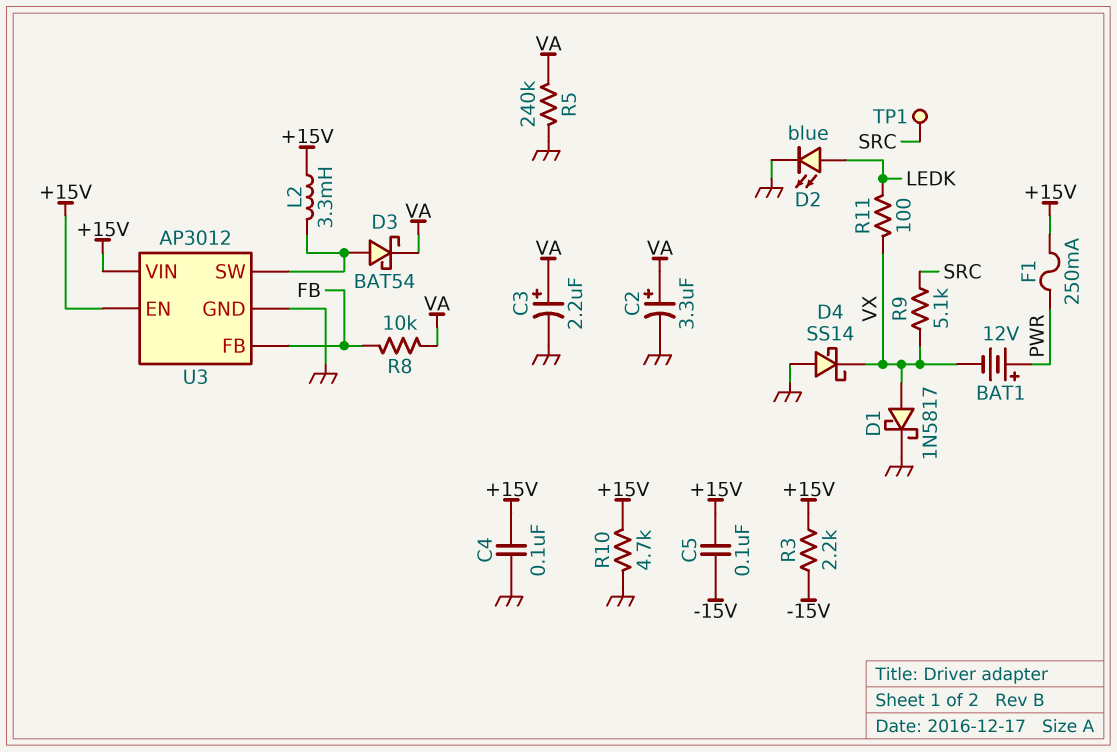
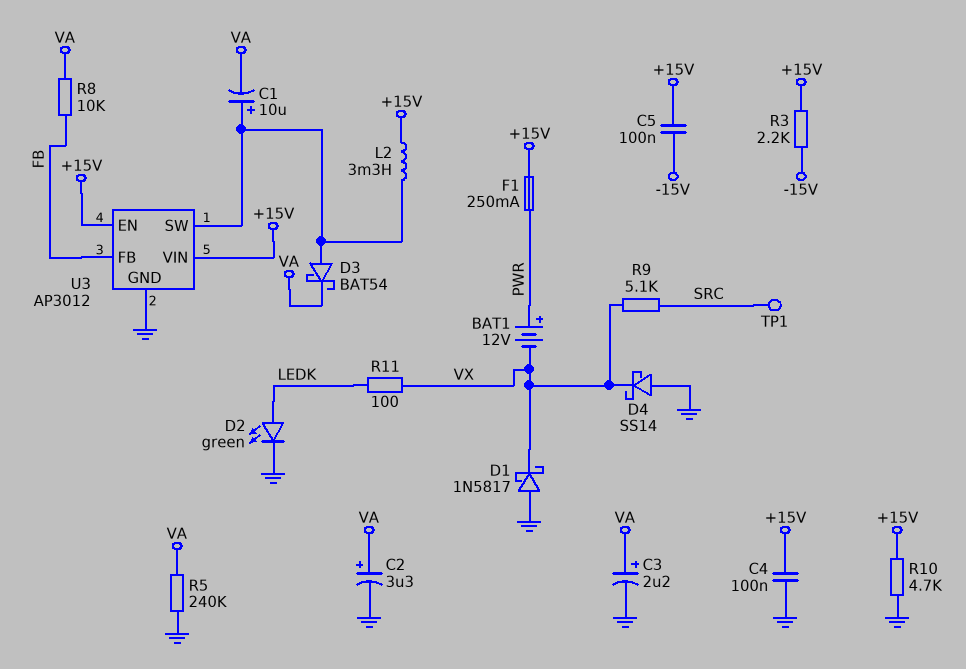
C1: none -> 10uF (plus U3/SW, minus VA)
D1: schottky 1N5817 (A VX, K GND) -> schottky 1N5817 (A GND, K VX)
D2: LED blue (A LEDK, K GND) -> LED green (A LEDK, K GND)

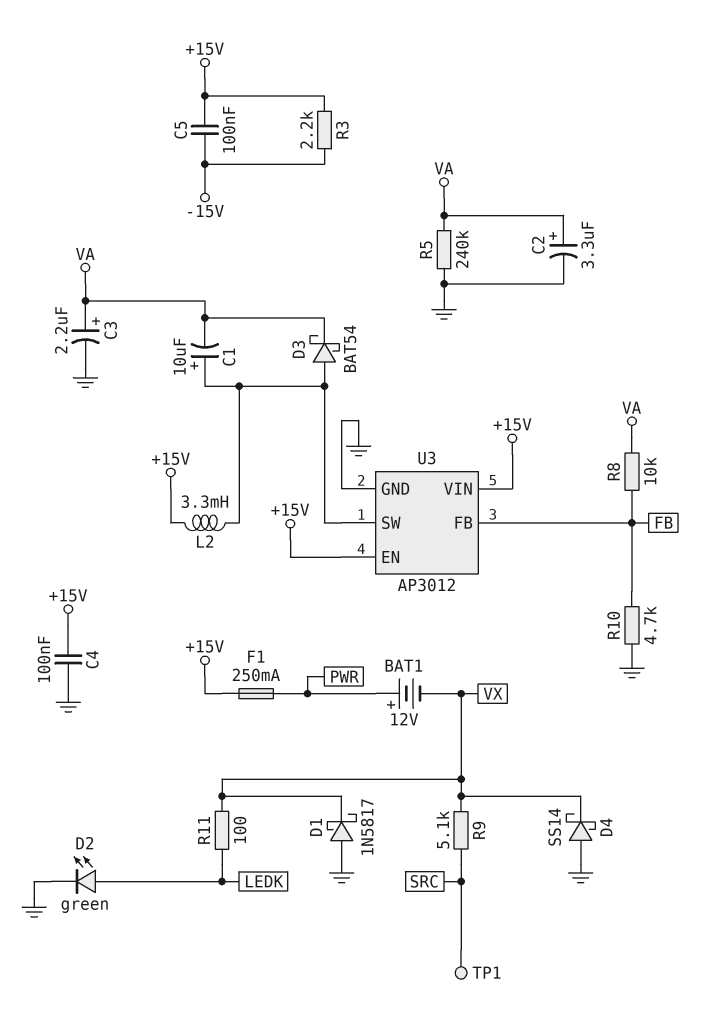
R10: 4.7k (+15V, GND) -> 4.7k (FB, GND)

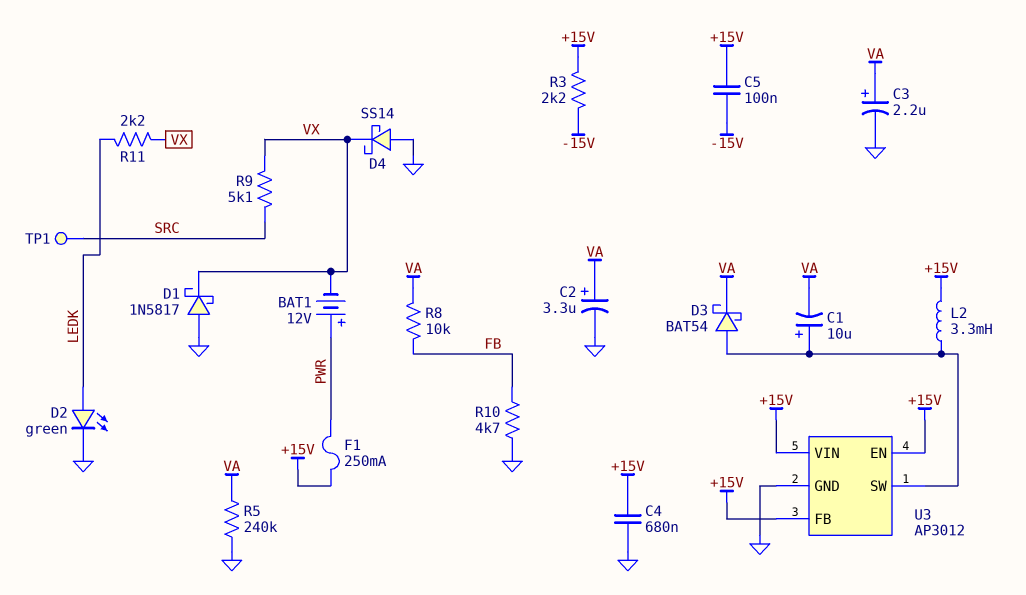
C4: 100nF (+15V, GND) -> 680nF (+15V, GND)
R11: 100 (LEDK, VX) -> 2.2k (LEDK, VX)
U3 pin FB: FB -> +15V

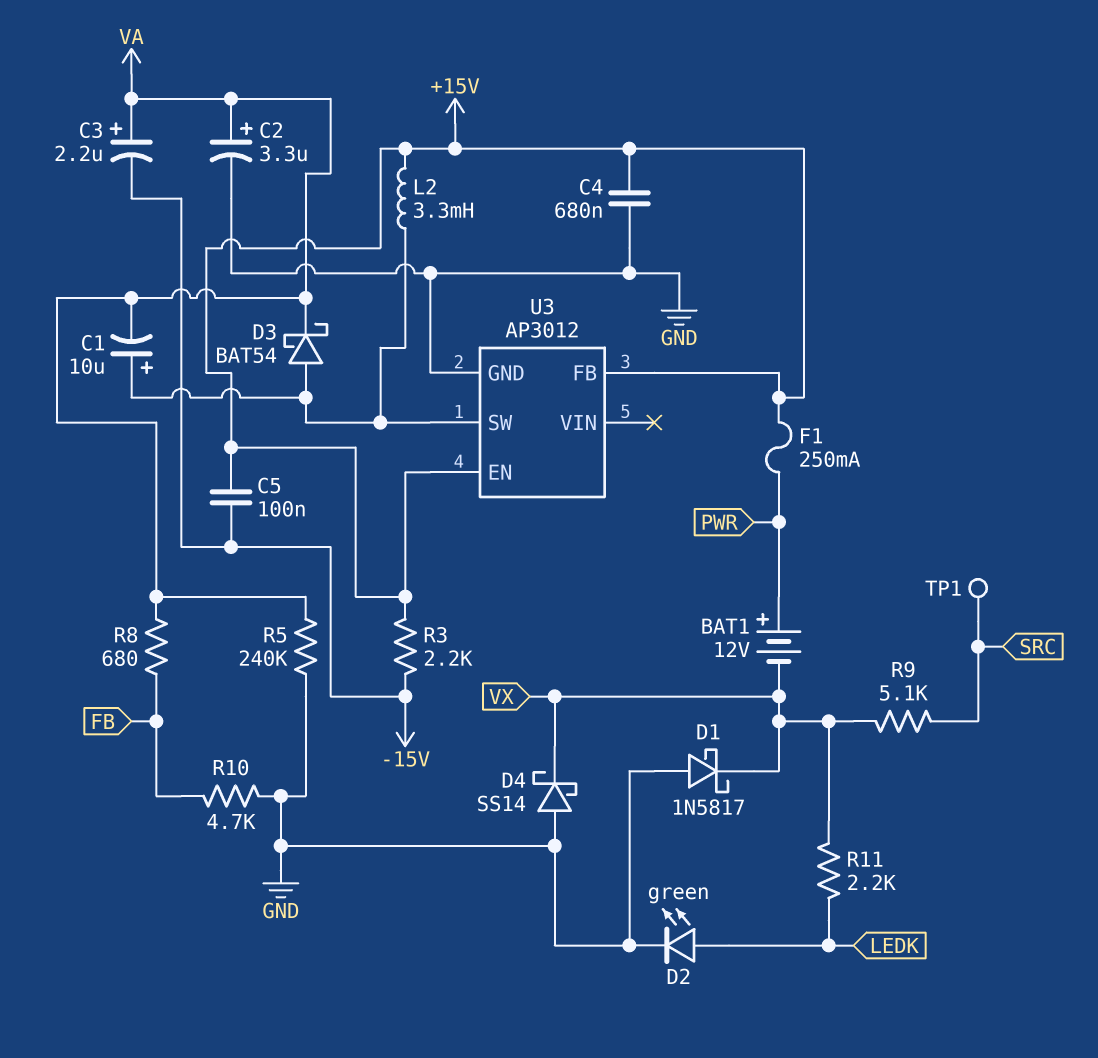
C3: 2.2uF (plus VA, minus GND) -> 2.2uF (plus VA, minus -15V)
R8: 10k (FB, VA) -> 680 (FB, VA)
U3 pin VIN: +15V -> none

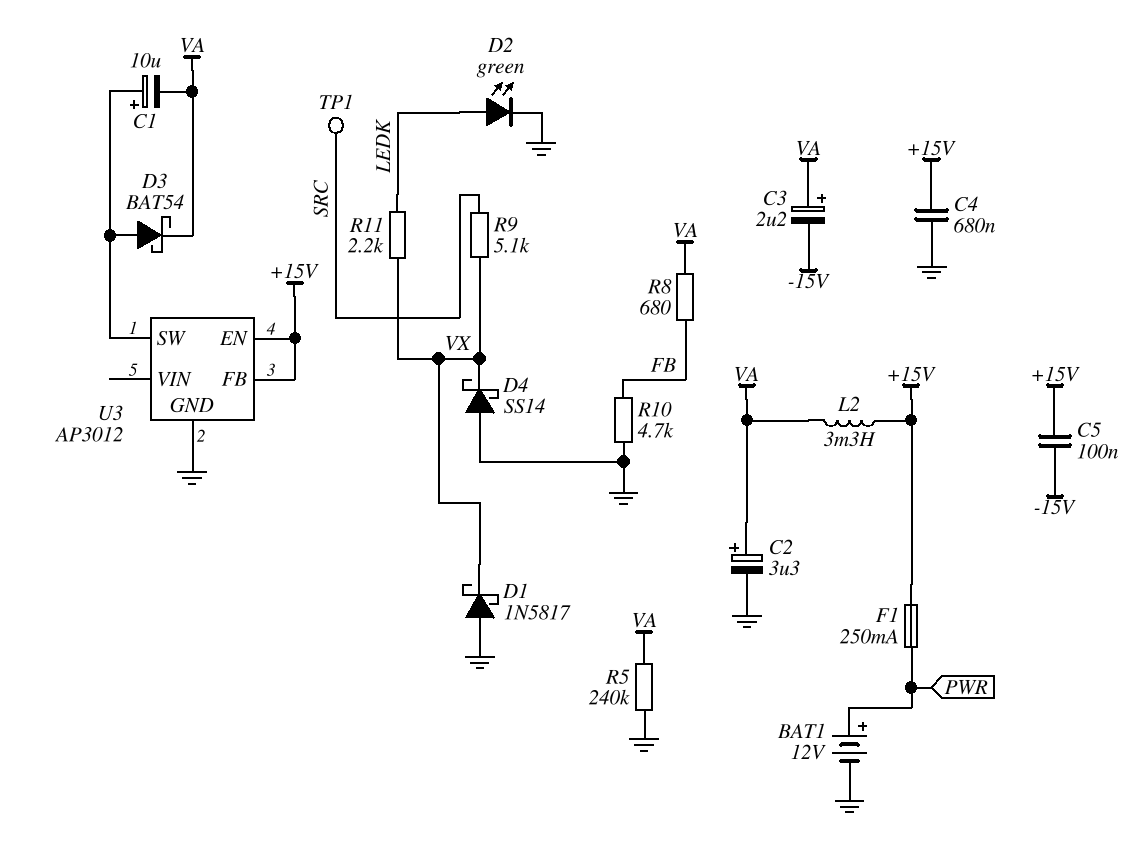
BAT1: 12V (plus PWR, minus VX) -> 12V (plus PWR, minus GND)
L2: 3.3mH (+15V, U3/SW) -> 3.3mH (+15V, VA)
R3: 2.2k (+15V, -15V) -> none

